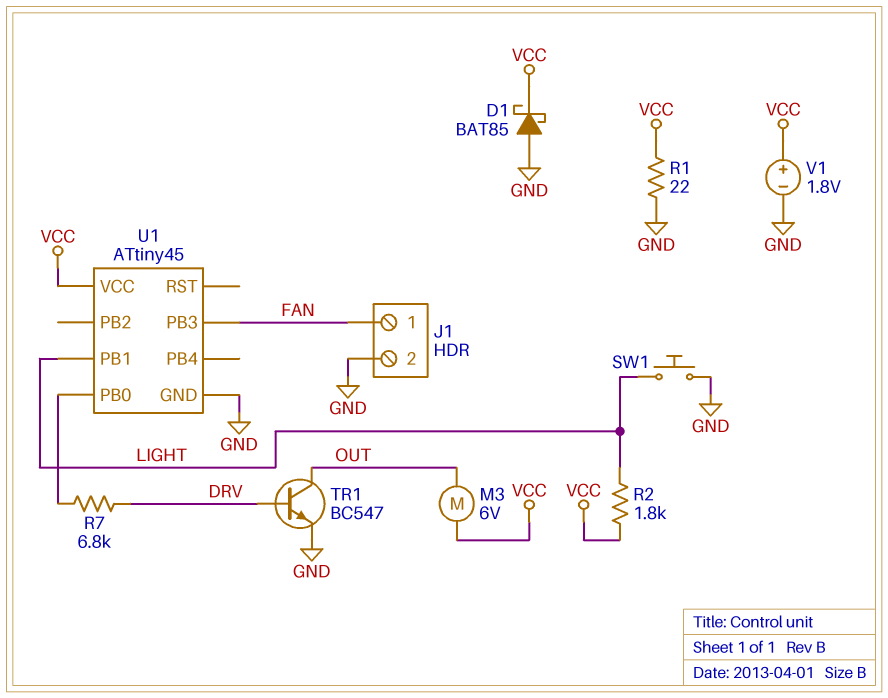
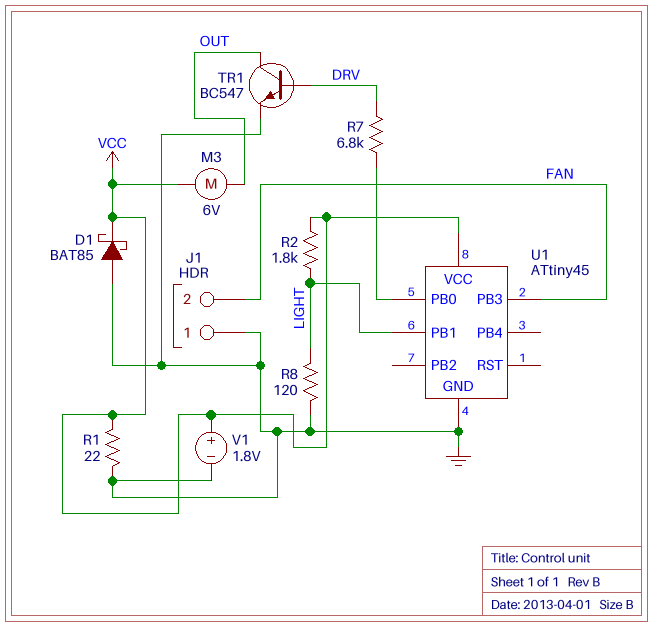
J1 pin 1: FAN -> GND
J1 pin 2: GND -> FAN
R8: none -> 120 (GND, LIGHT)
SW1: button (GND, LIGHT) -> none

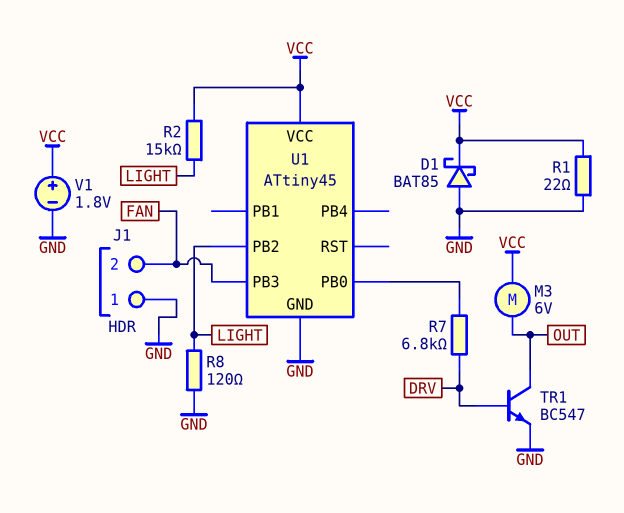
R2: 1.8k (LIGHT, VCC) -> 15k (LIGHT, VCC)
U1 pin PB1: LIGHT -> none
U1 pin PB2: none -> LIGHT

